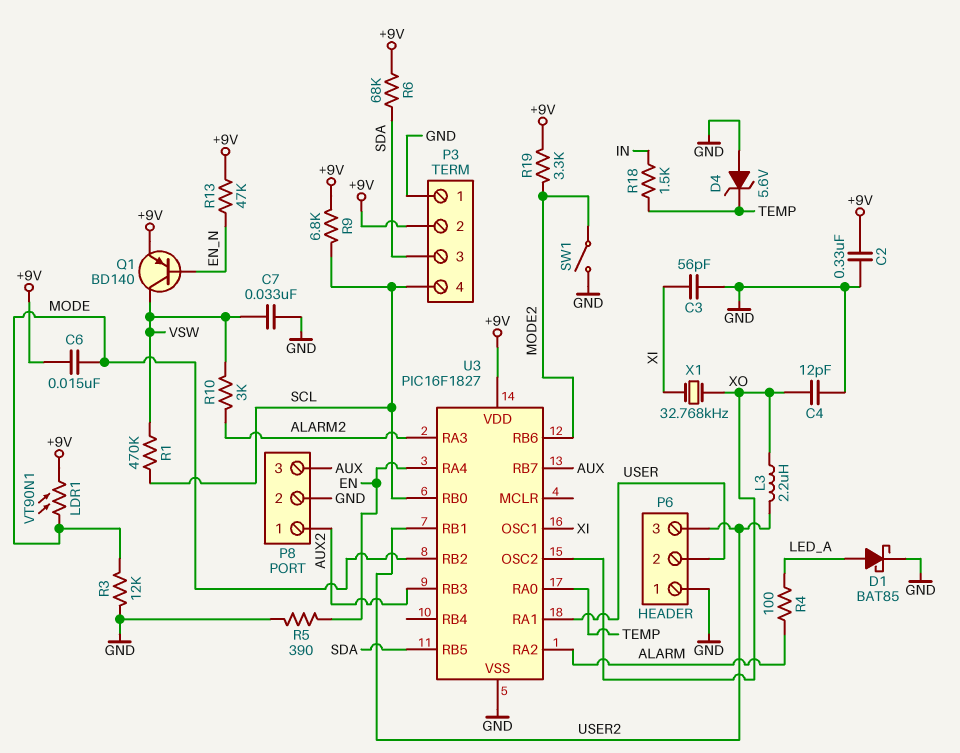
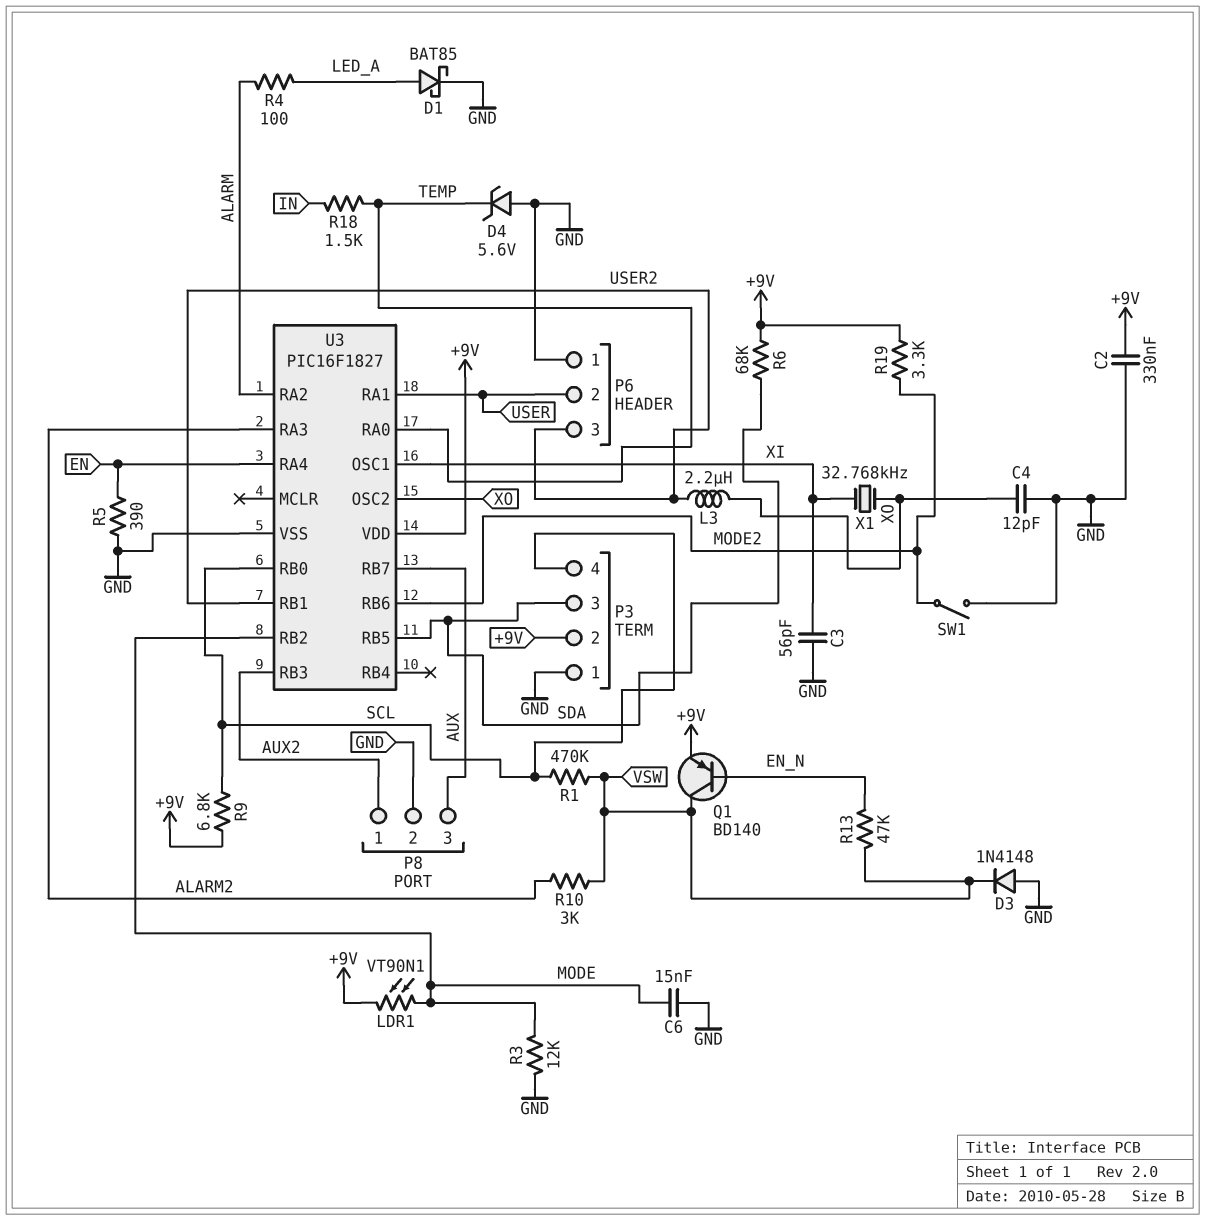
C6: 15nF (+9V, MODE) -> 15nF (GND, MODE)
C7: 33nF (GND, VSW) -> none
D3: none -> diode 1N4148 (A GND, K VSW)
R13: 47k (+9V, EN_N) -> 47k (EN_N, VSW)

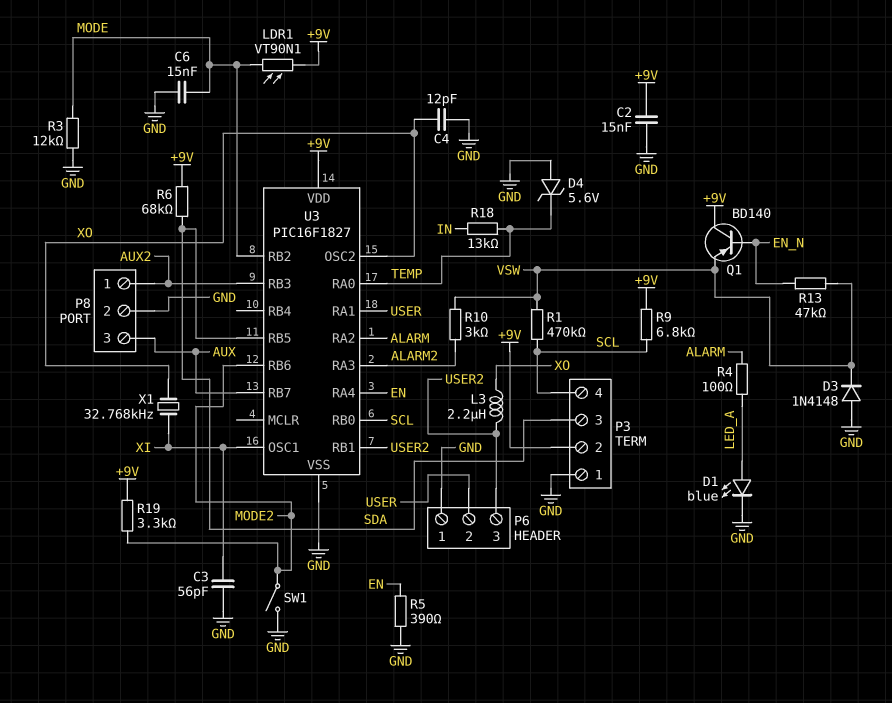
C2: 330nF (+9V, GND) -> 15nF (+9V, GND)
D1: schottky BAT85 (A LED_A, K GND) -> LED blue (A LED_A, K GND)
Q1: PNP BD140 (B EN_N, C VSW, E +9V) -> PNP BD140 (B EN_N, C +9V, E VSW)
R18: 1.5k (IN, TEMP) -> 13k (IN, TEMP)

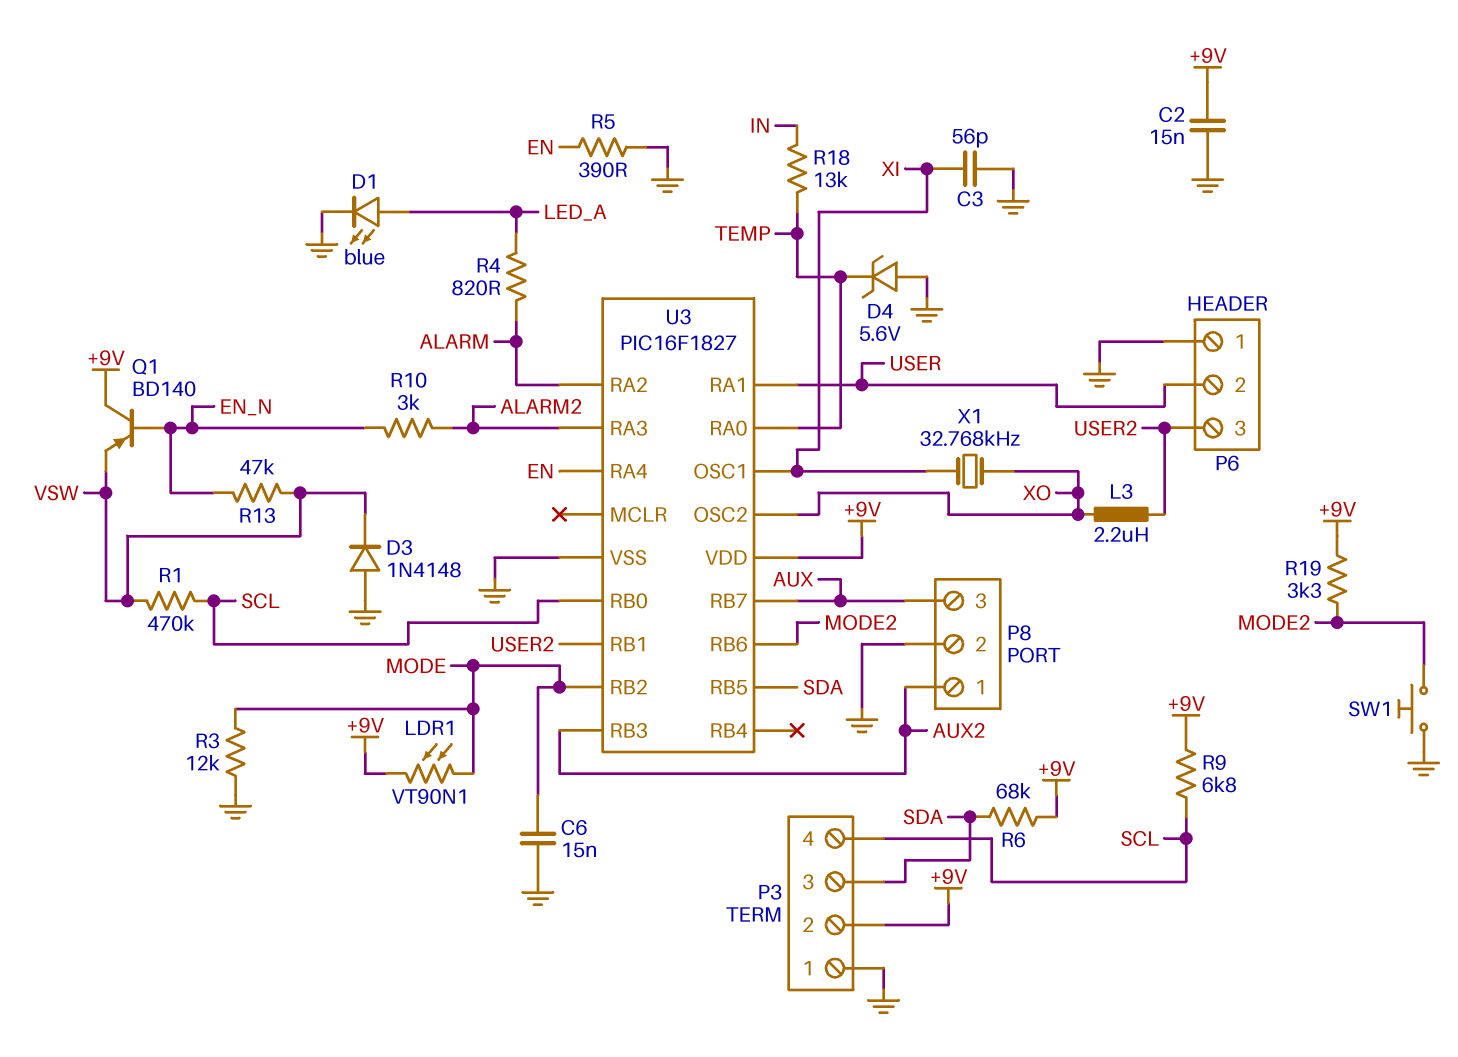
C4: 12pF (GND, XO) -> none
R4: 100 (ALARM, LED_A) -> 820 (ALARM, LED_A)
R10: 3k (ALARM2, VSW) -> 3k (ALARM2, EN_N)
SW1: switch (GND, MODE2) -> button (GND, MODE2)

